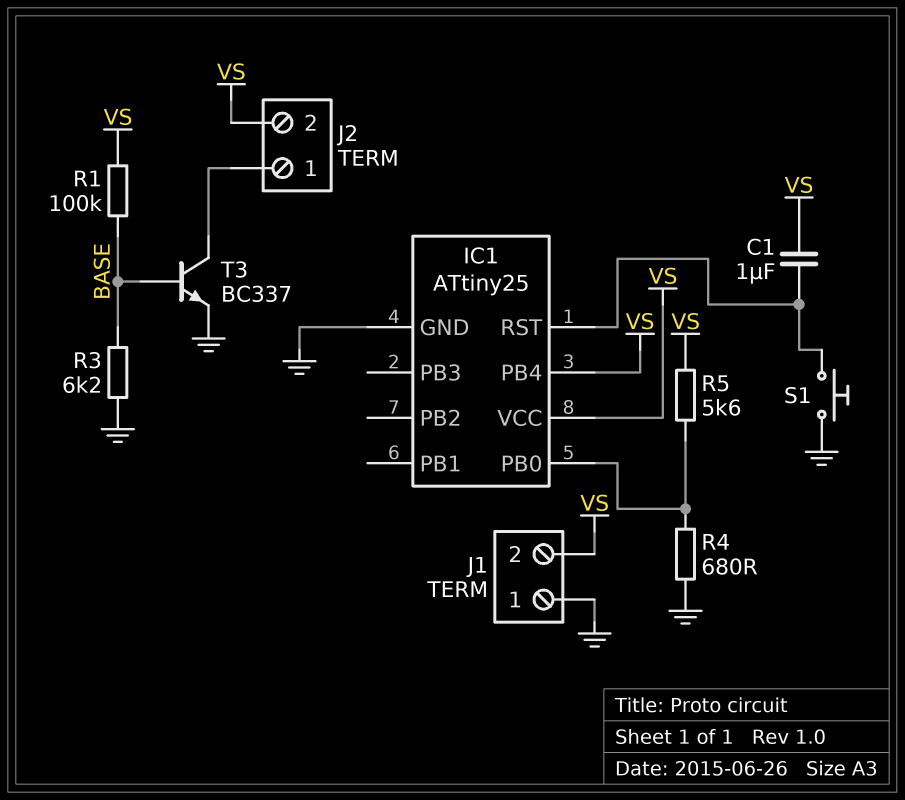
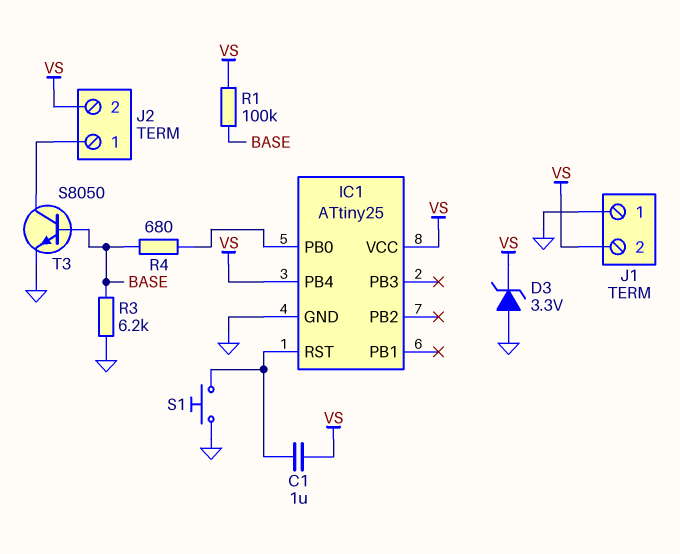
D3: none -> zener 3.3V (A GND, K VS)
R4: 680 (GND, IC1/PB0) -> 680 (BASE, IC1/PB0)
R5: 5.6k (IC1/PB0, VS) -> none
T3: NPN BC337 (B BASE, C J2/1, E GND) -> NPN S8050 (B BASE, C J2/1, E GND)

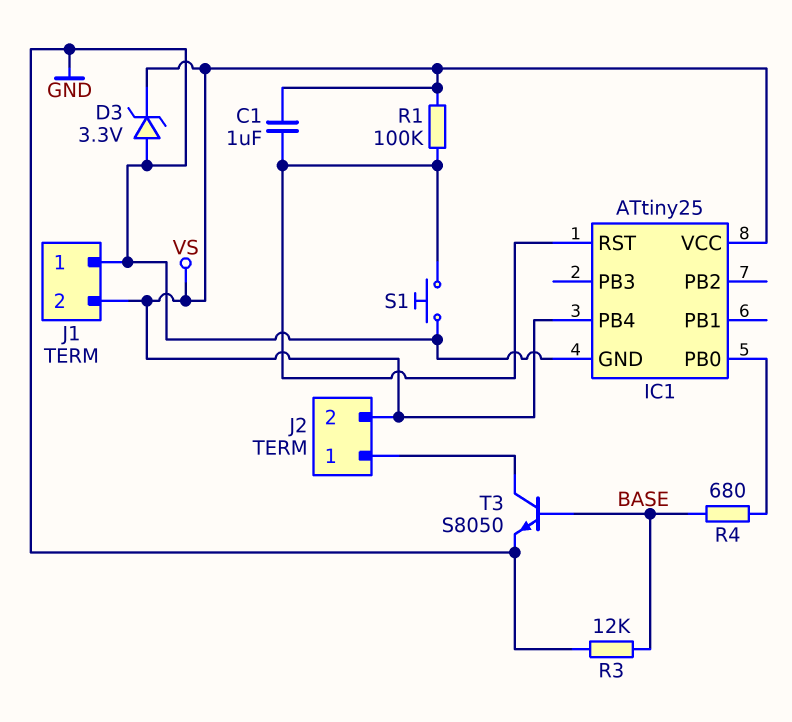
R1: 100k (BASE, VS) -> 100k (IC1/RST, VS)
R3: 6.2k (BASE, GND) -> 12k (BASE, GND)

